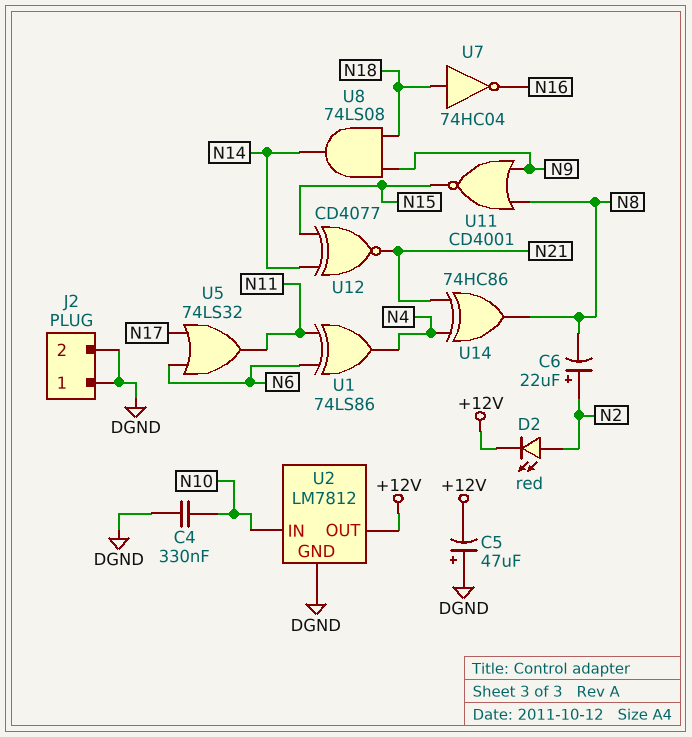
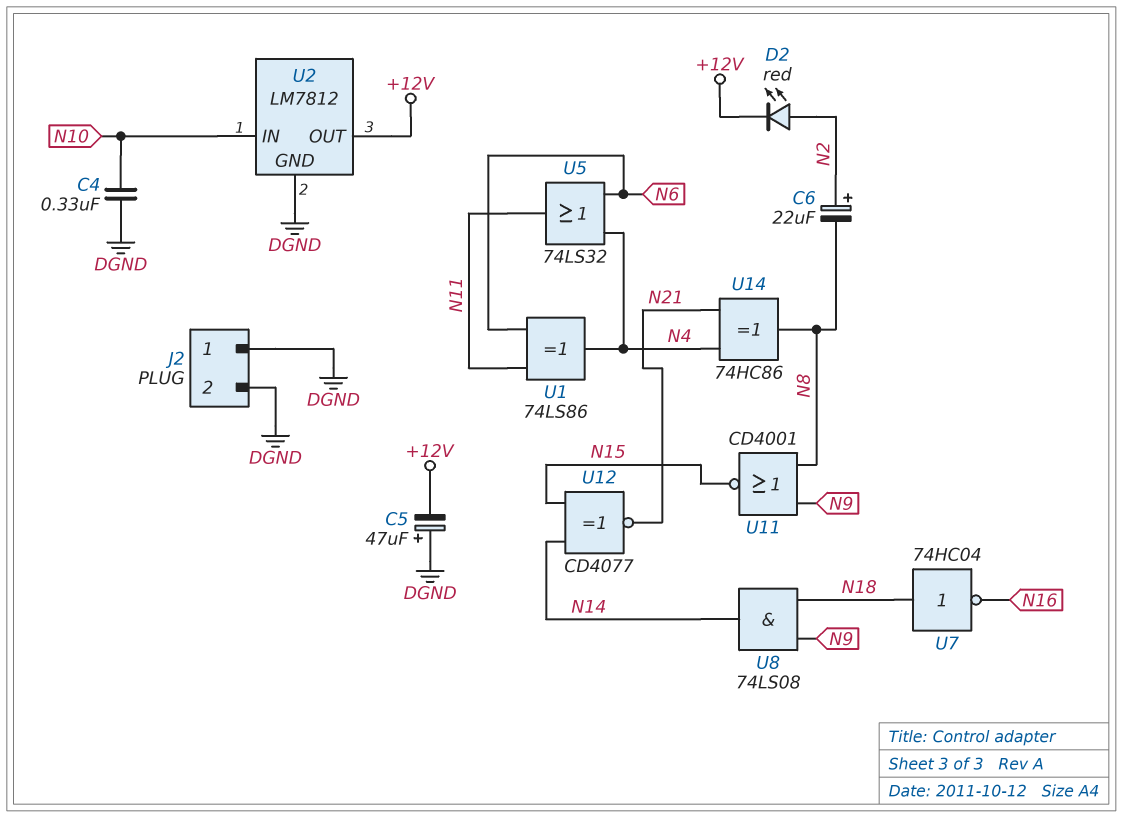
U5: OR 74LS32 (in N6, in N17, out N11) -> OR 74LS32 (in N4, in N6, out N11)

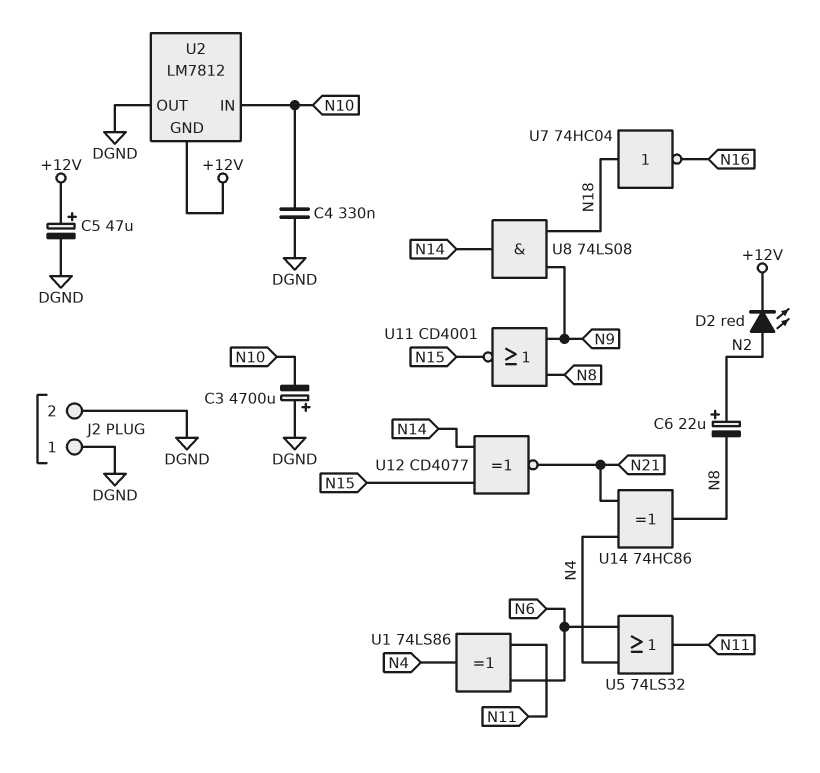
C3: none -> 4700uF (plus DGND, minus N10)
C5: 47uF (plus DGND, minus +12V) -> 47uF (plus +12V, minus DGND)
U2 pin GND: DGND -> +12V
U2 pin OUT: +12V -> DGND

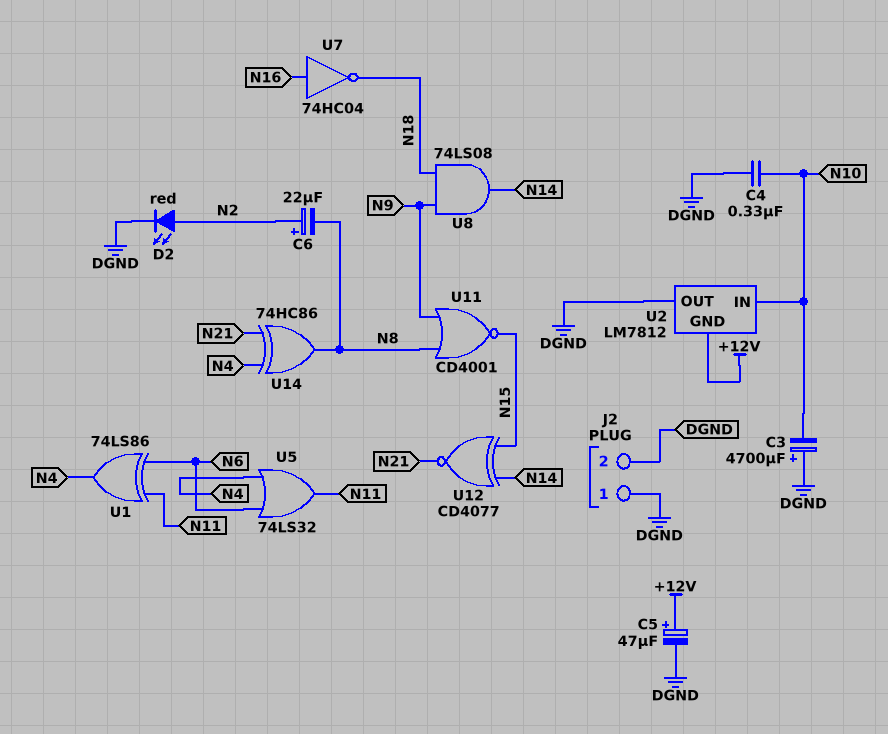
D2: LED red (A N2, K +12V) -> LED red (A N2, K DGND)
U7: NOT 74HC04 (in N18, out N16) -> NOT 74HC04 (in N16, out N18)

